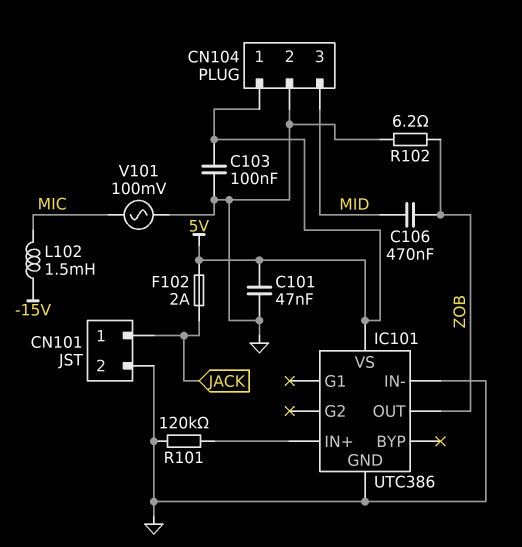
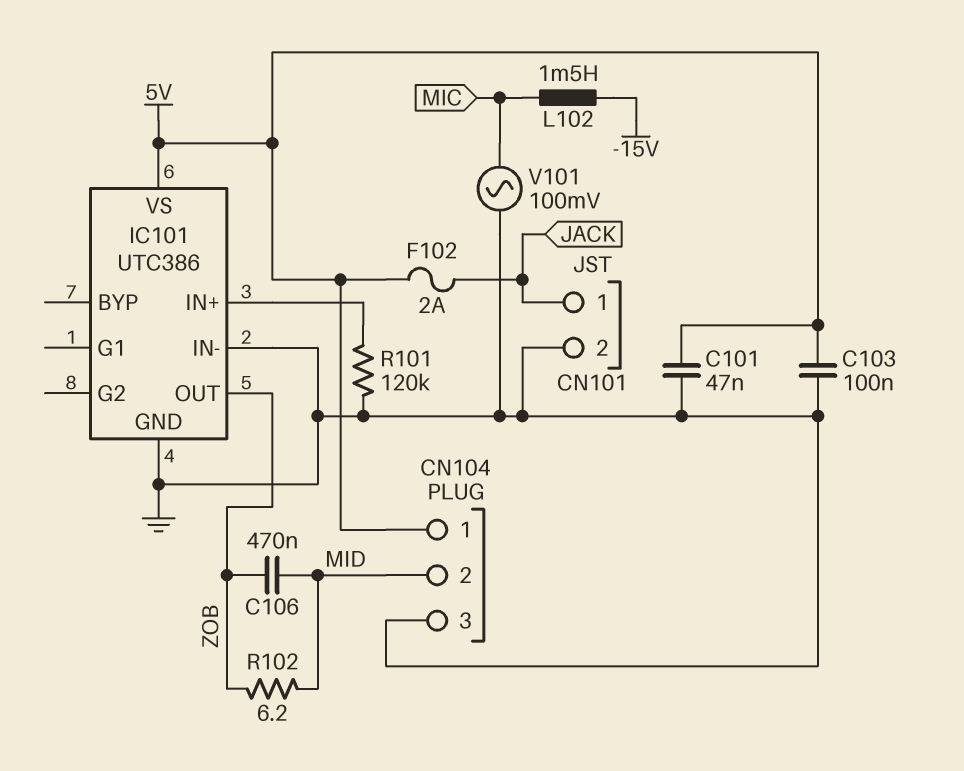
CN104 pin 2: GND -> MID
CN104 pin 3: MID -> GND
R102: 6.2 (GND, ZOB) -> 6.2 (MID, ZOB)

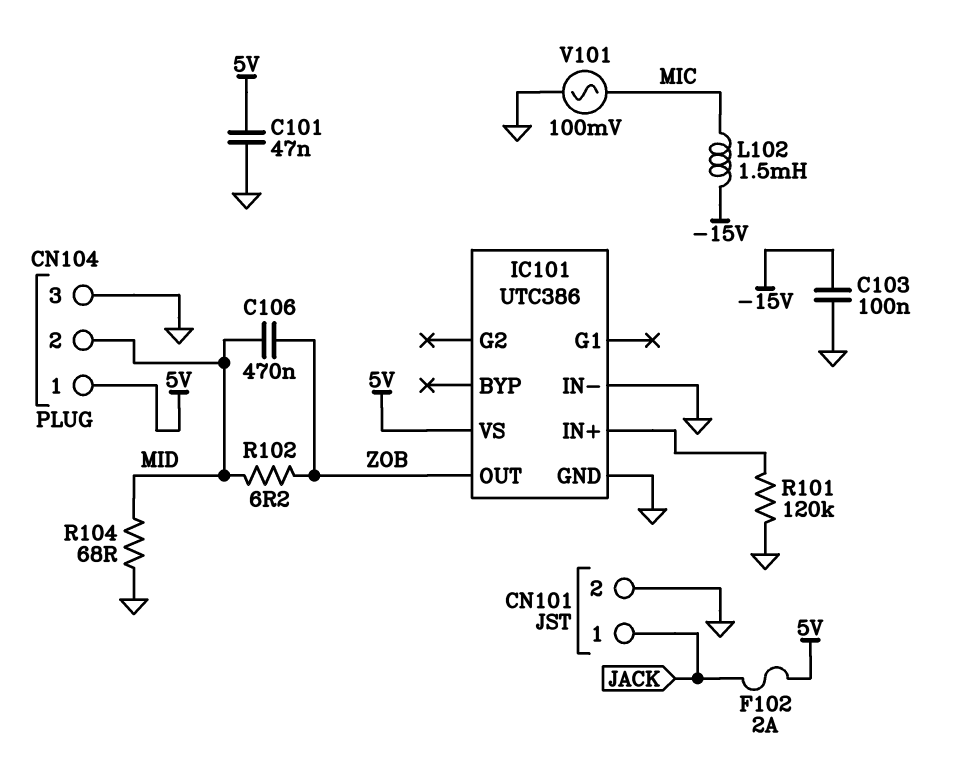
C103: 100nF (5V, GND) -> 100nF (-15V, GND)
R104: none -> 68 (GND, MID)

